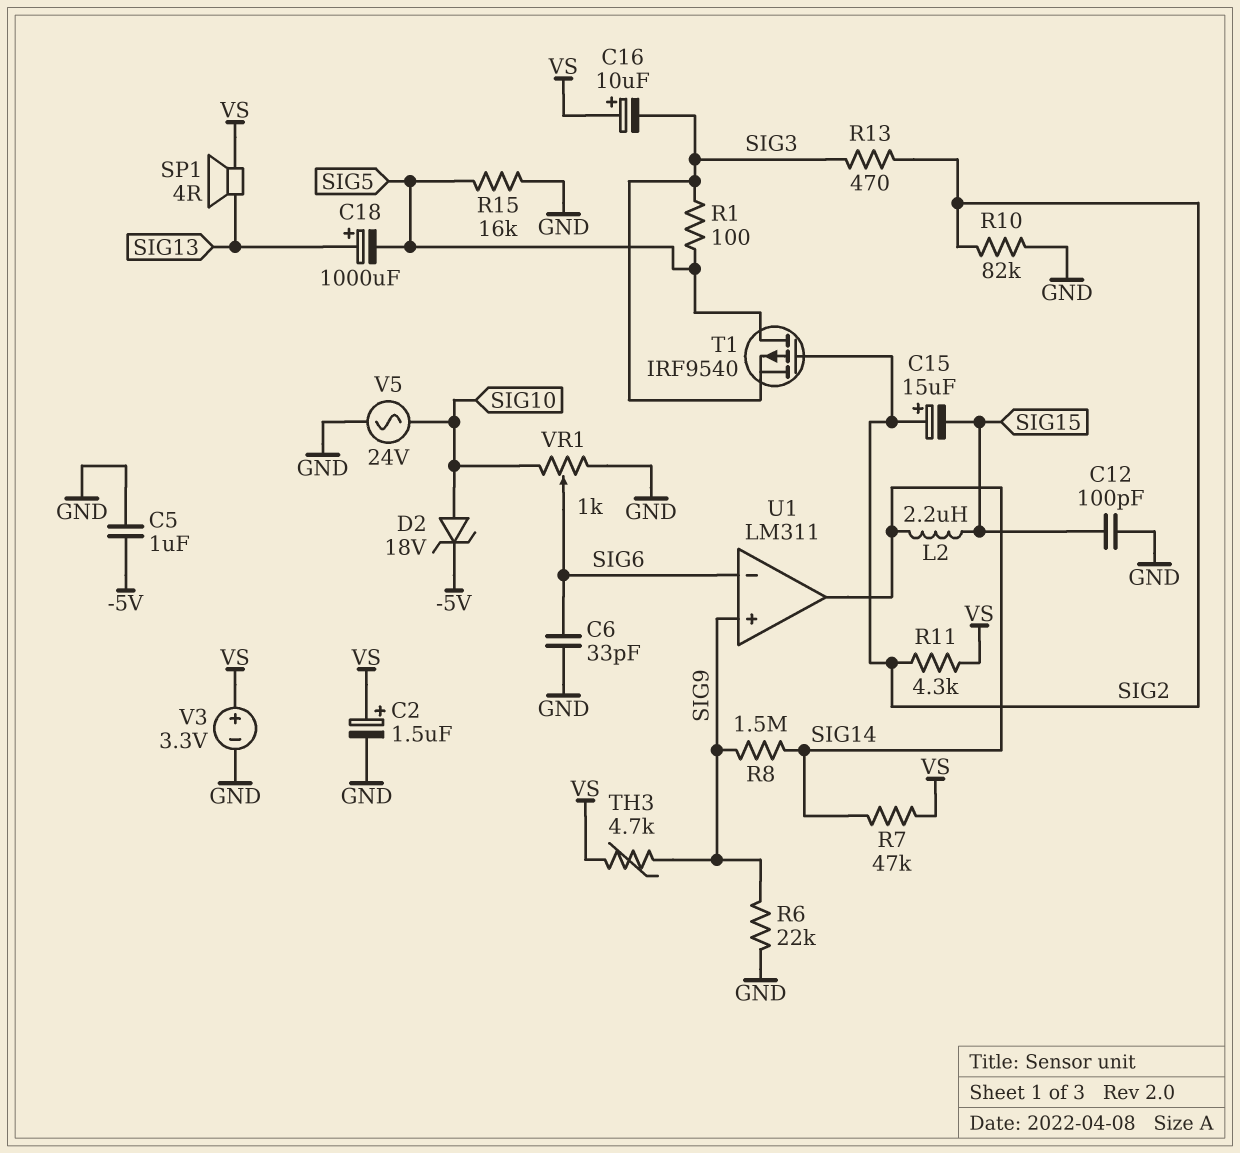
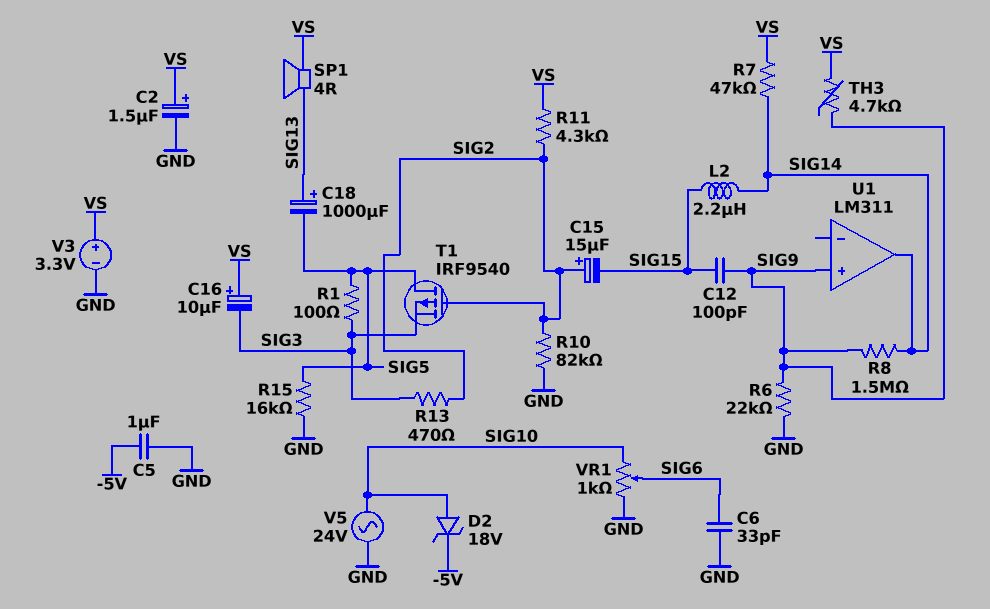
C12: 100pF (GND, SIG15) -> 100pF (SIG9, SIG15)
U1 pin in-: SIG6 -> none

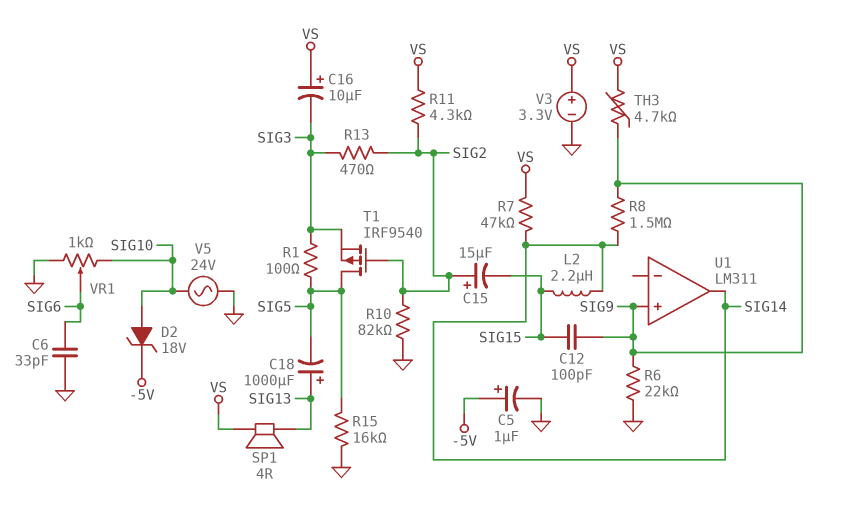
C2: 1.5uF (plus VS, minus GND) -> none
C5: 1uF (-5V, GND) -> 1uF (plus -5V, minus GND)

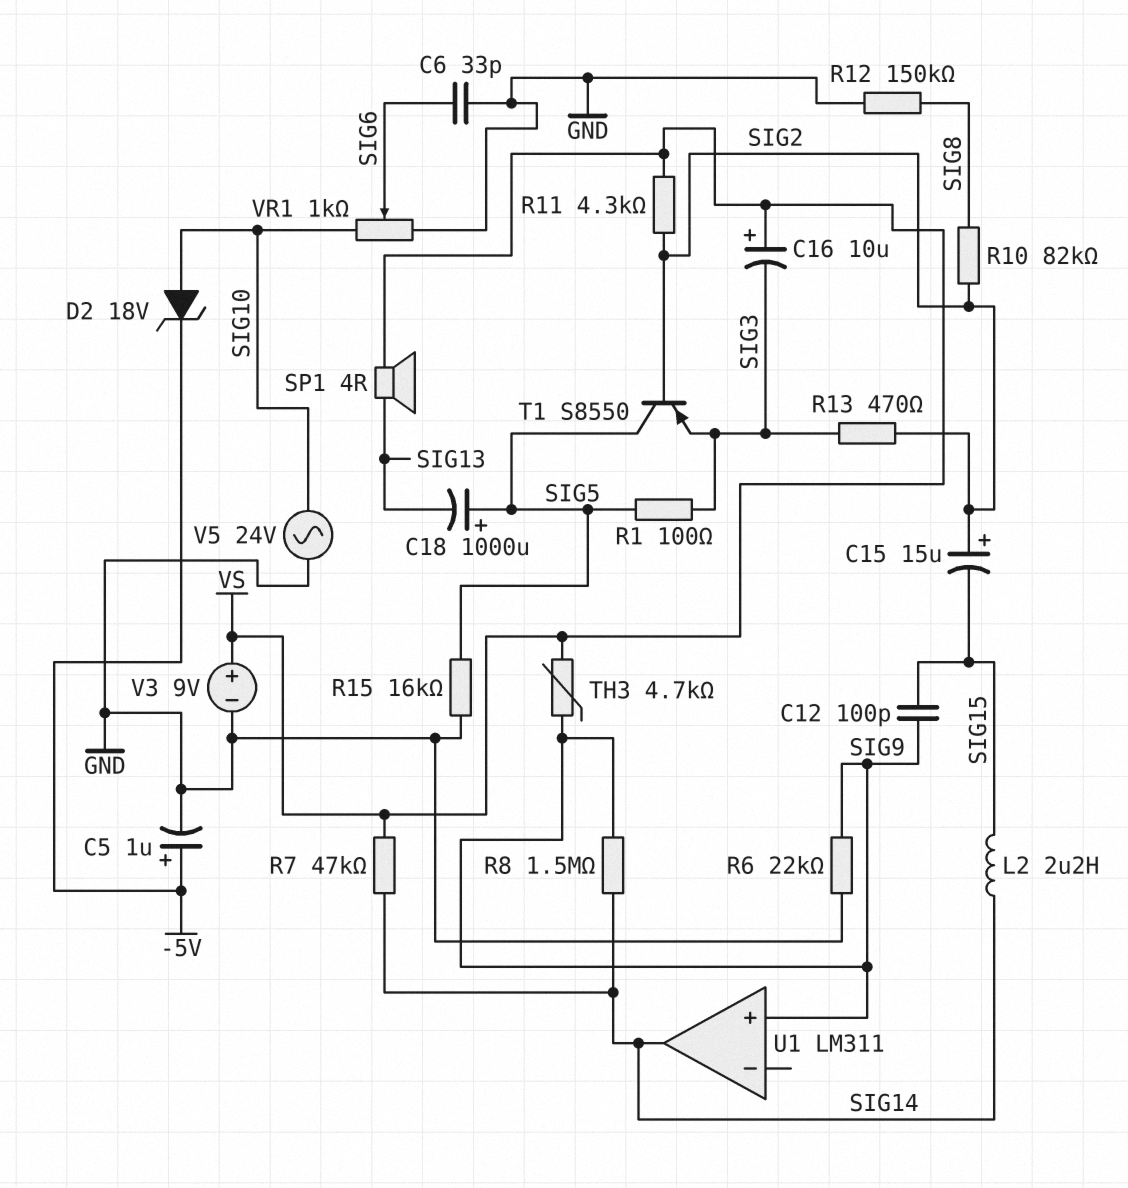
C18: 1000uF (plus SIG13, minus SIG5) -> 1000uF (plus SIG5, minus SIG13)
R10: 82k (GND, SIG2) -> 82k (SIG2, SIG8)
R12: none -> 150k (GND, SIG8)
T1: PMOS IRF9540 (G SIG2, D SIG5, S SIG3) -> PNP S8550 (B SIG2, C SIG5, E SIG3)
V3: 3.3V (plus VS, minus GND) -> 9V (plus VS, minus GND)

